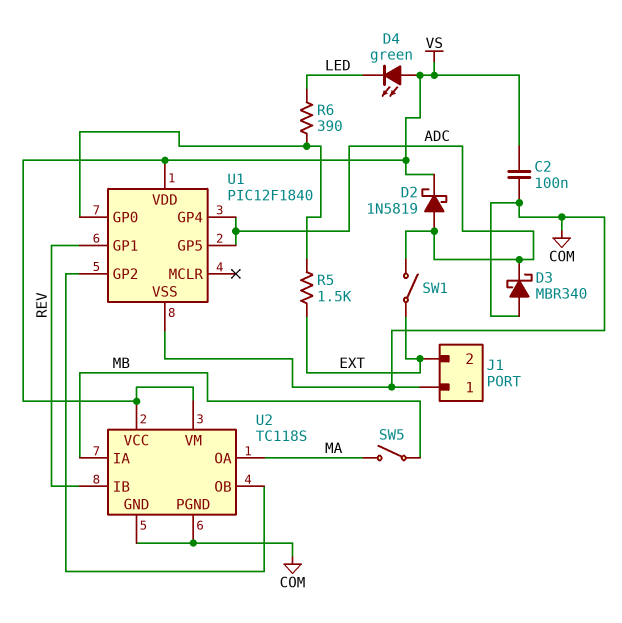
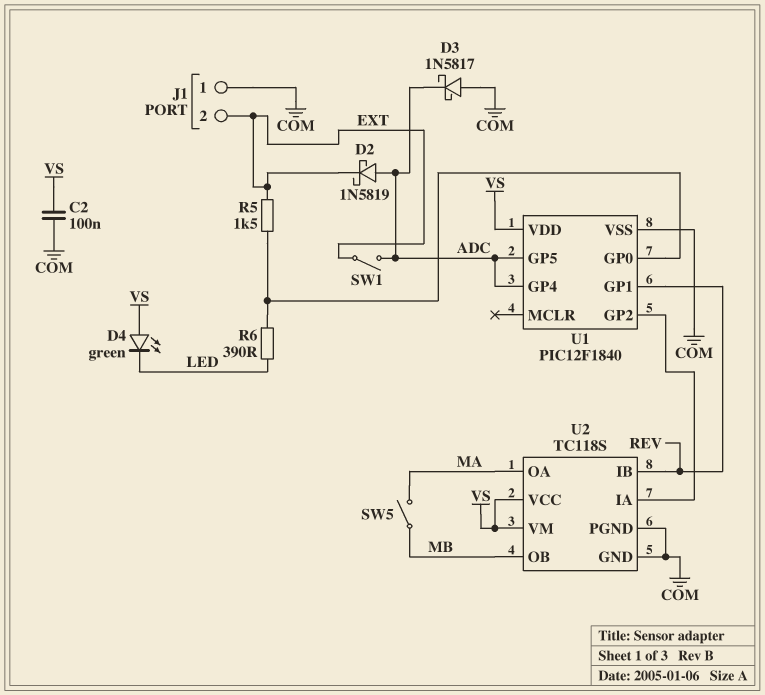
D2: schottky 1N5819 (A ADC, K VS) -> schottky 1N5819 (A ADC, K EXT)
D3: schottky MBR340 (A COM, K ADC) -> schottky 1N5817 (A COM, K ADC)
U2 pin IA: MB -> U1/GP2
U2 pin OB: U1/GP2 -> MB

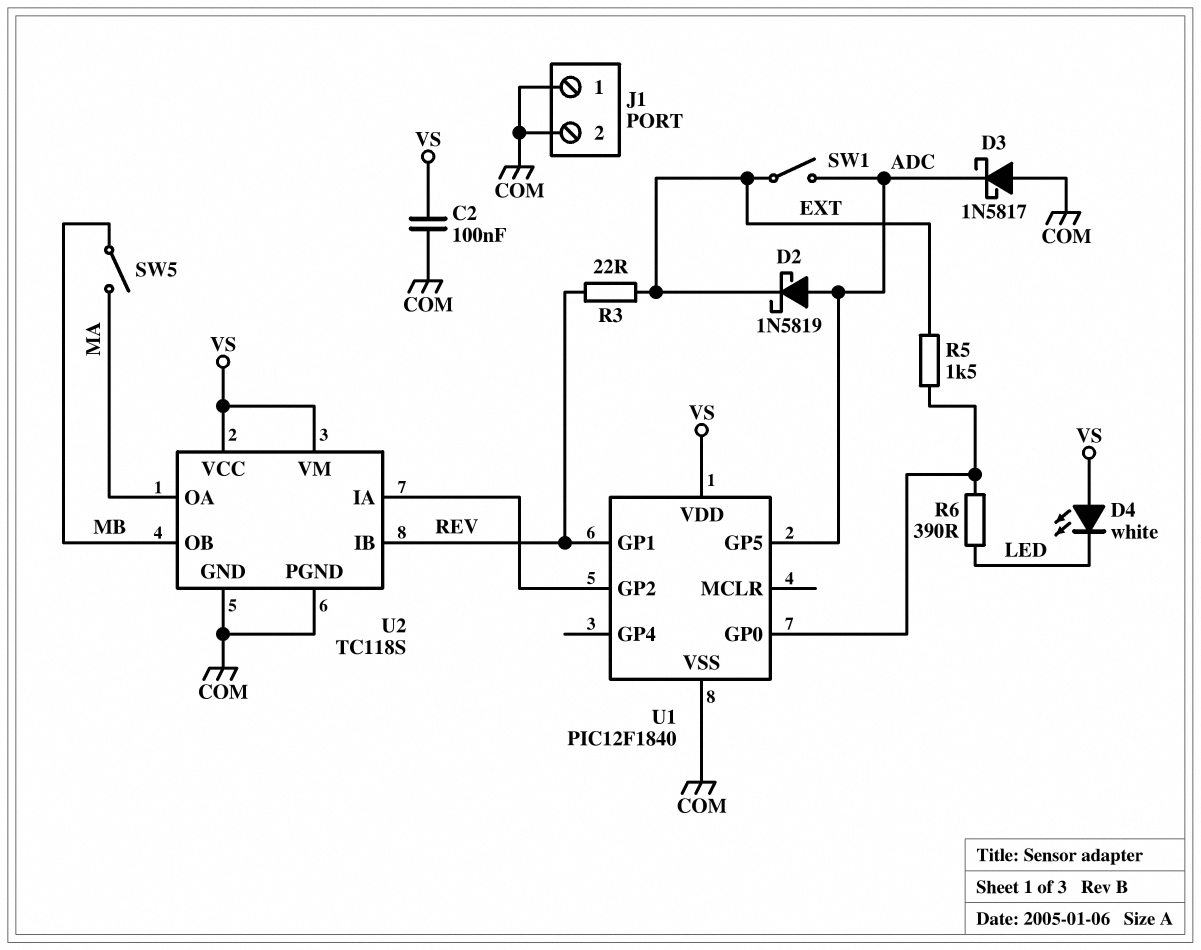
D4: LED green (A VS, K LED) -> LED white (A VS, K LED)
J1 pin 2: EXT -> COM
R3: none -> 22 (EXT, REV)
U1 pin GP4: ADC -> none

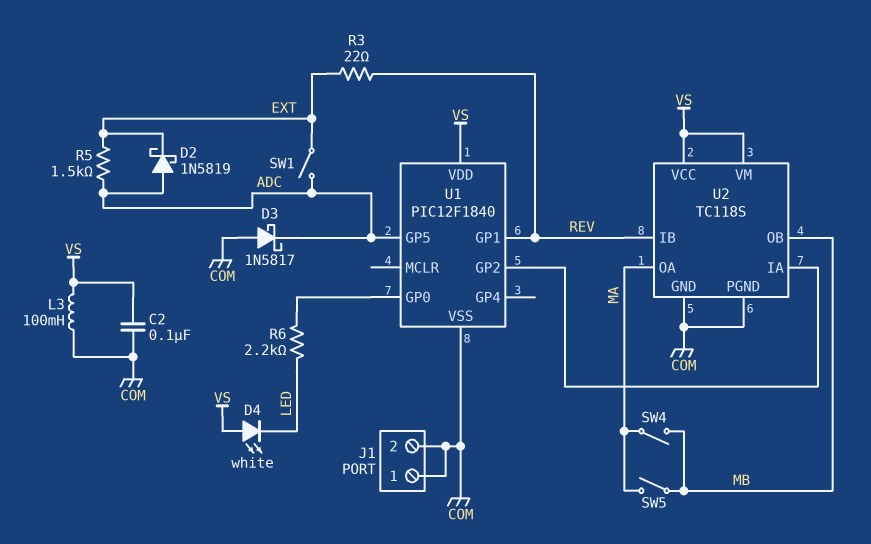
L3: none -> 100mH (COM, VS)
R5: 1.5k (EXT, U1/GP0) -> 1.5k (ADC, EXT)
R6: 390 (LED, U1/GP0) -> 2.2k (LED, U1/GP0)
SW4: none -> switch (MA, MB)

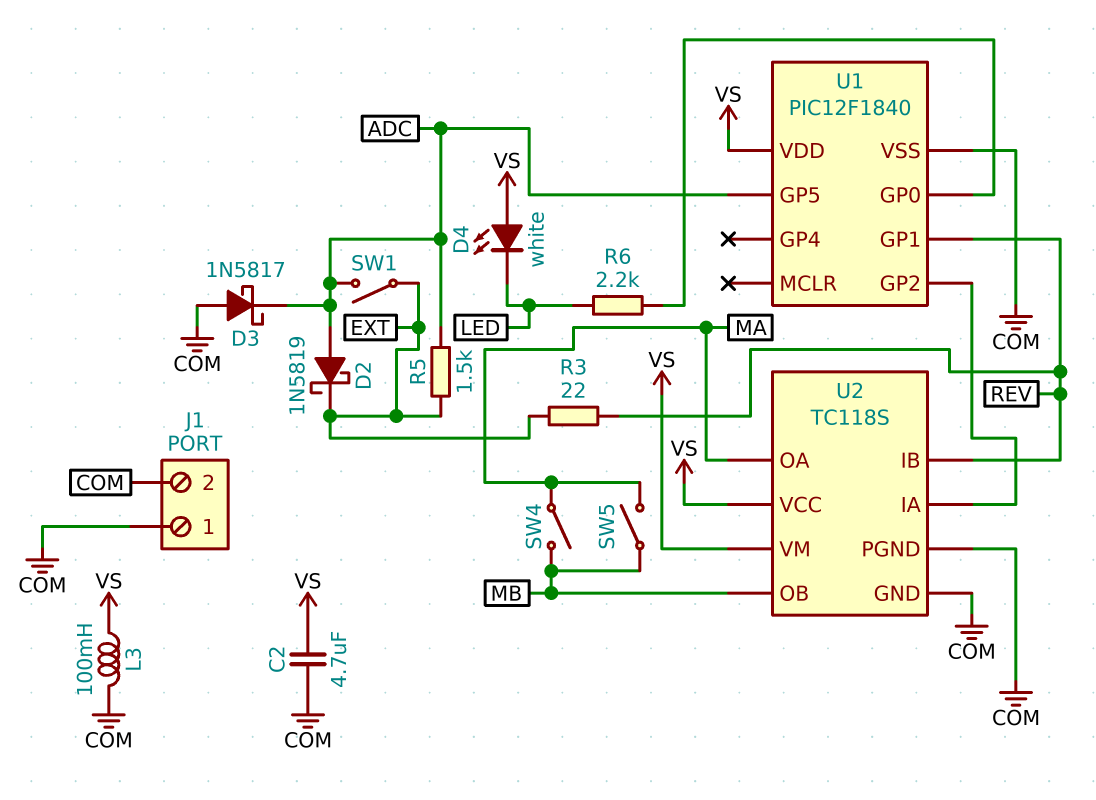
C2: 100nF (COM, VS) -> 4.7uF (COM, VS)

